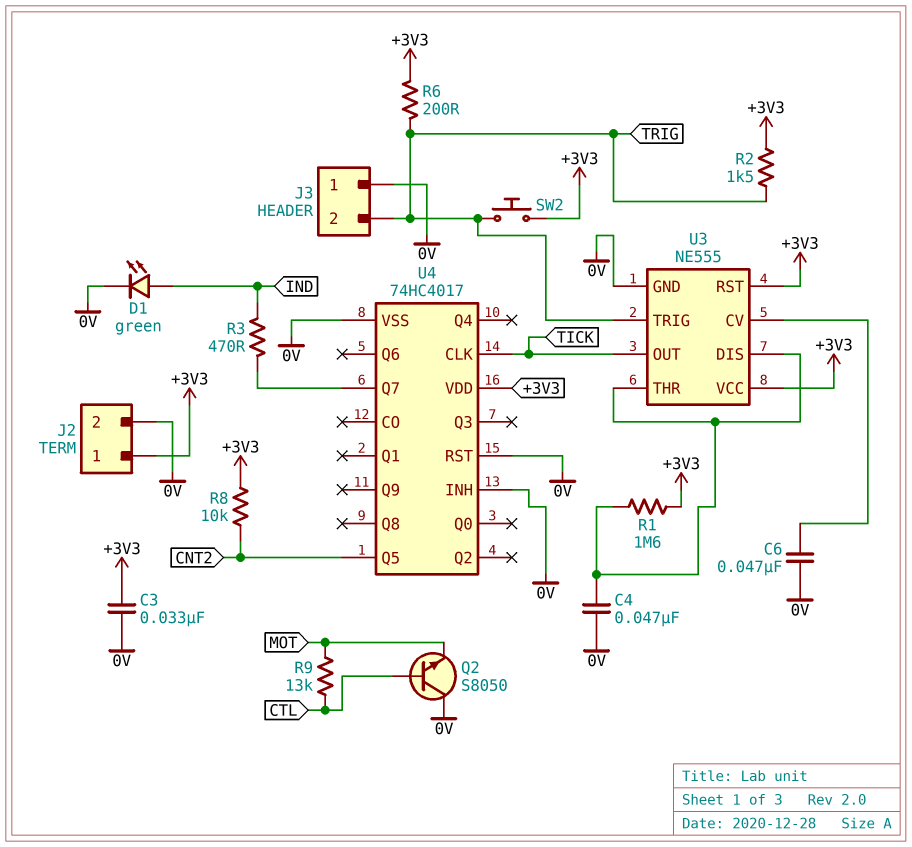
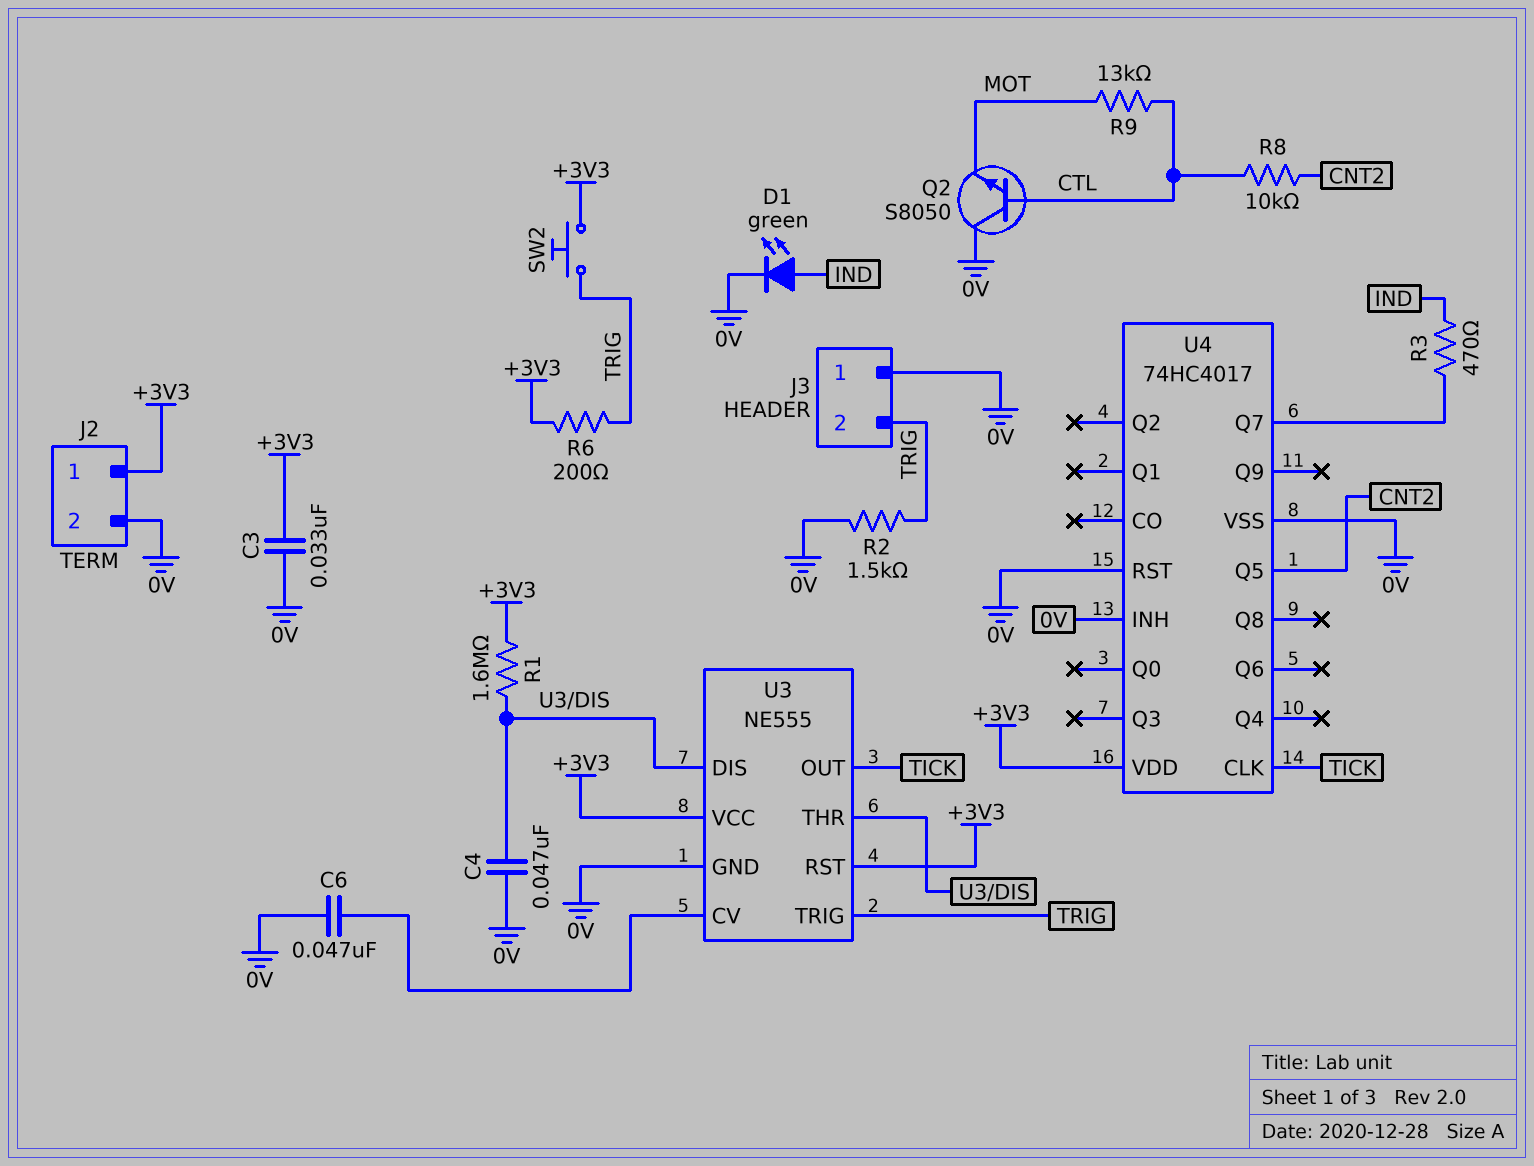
R2: 1.5k (+3V3, TRIG) -> 1.5k (0V, TRIG)
R8: 10k (+3V3, CNT2) -> 10k (CNT2, CTL)

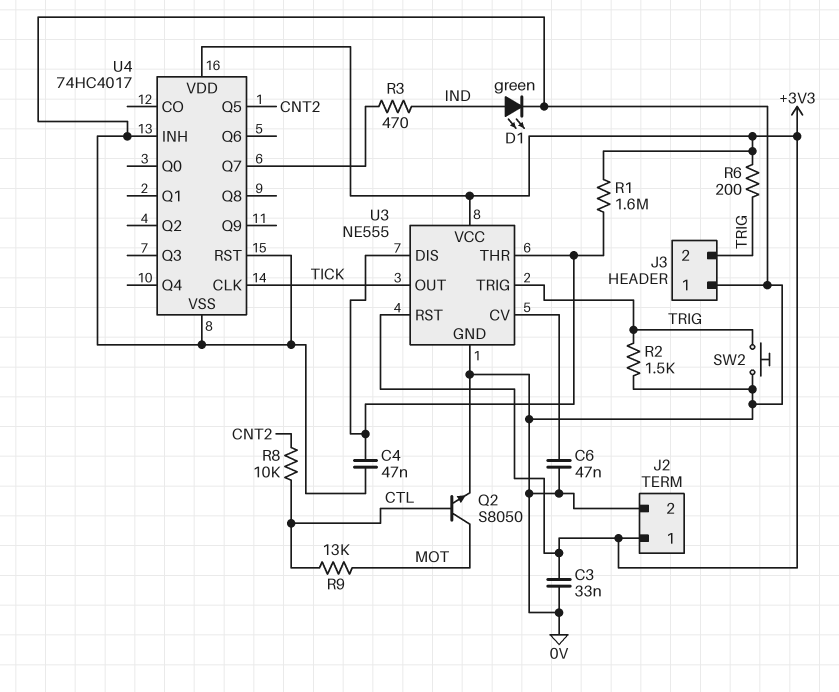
Q2: NPN S8050 (B CTL, C 0V, E MOT) -> NPN S8050 (B CTL, C MOT, E 0V)
SW2: button (+3V3, TRIG) -> button (0V, TRIG)

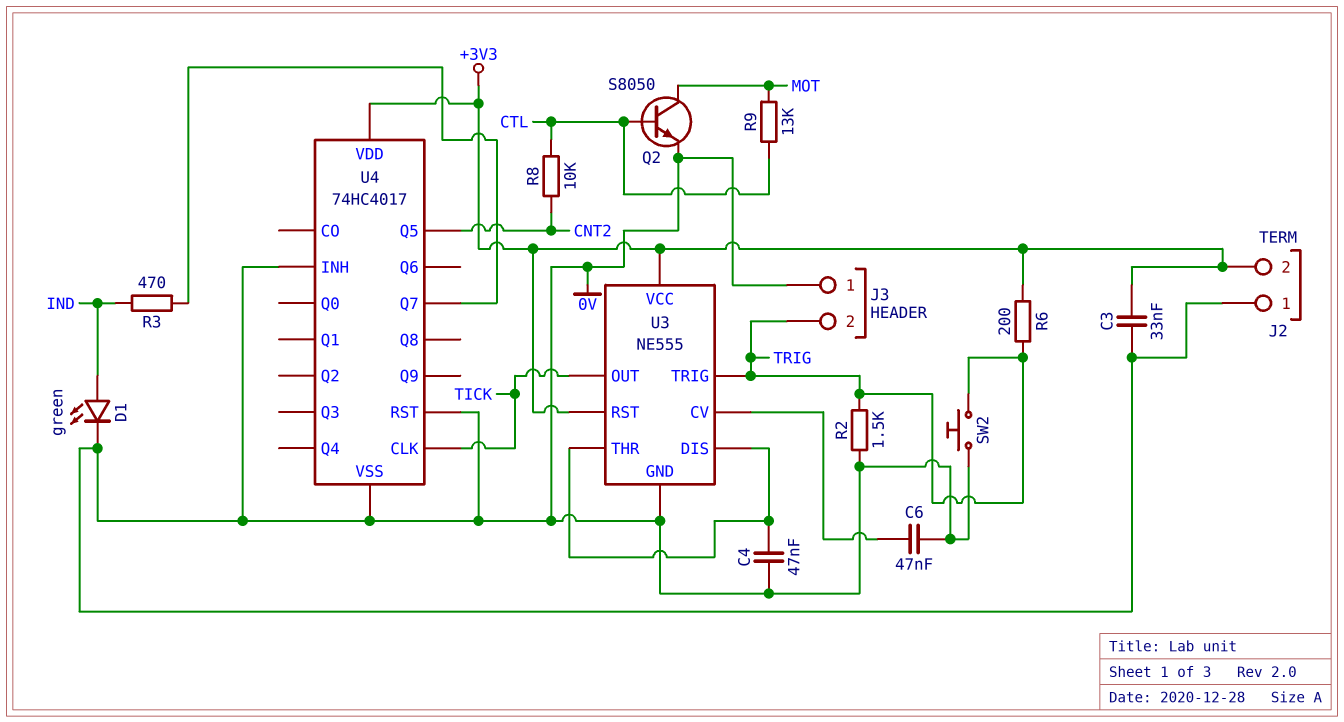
J2 pin 1: +3V3 -> 0V
J2 pin 2: 0V -> +3V3
R1: 1.6M (+3V3, U3/DIS) -> none

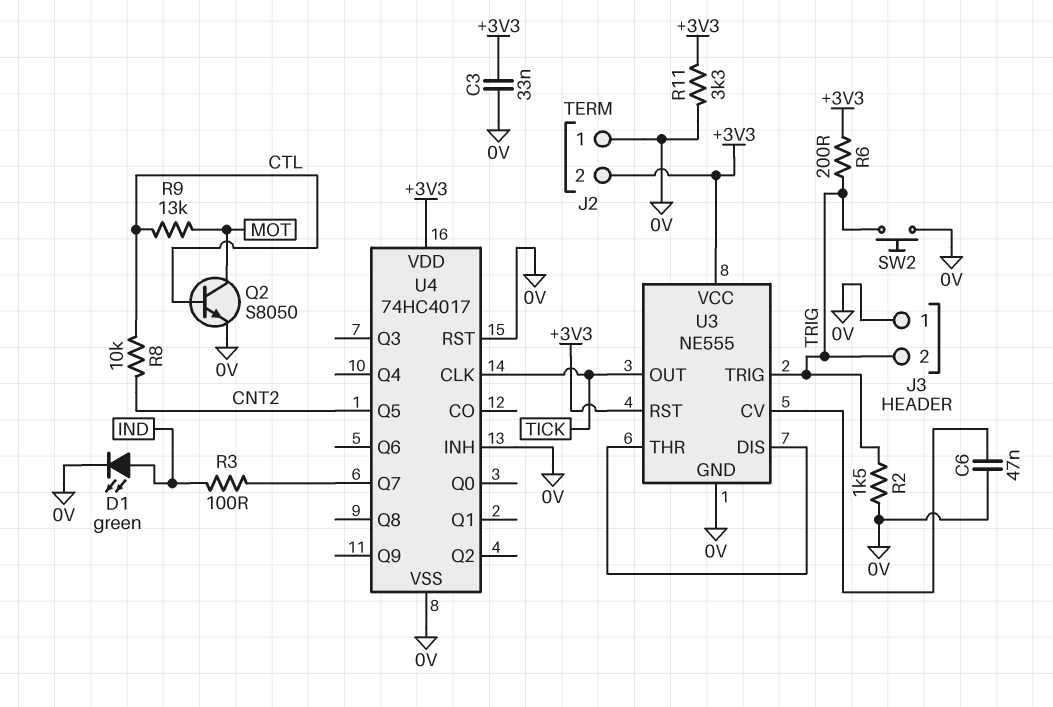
C4: 47nF (0V, U3/DIS) -> none
R3: 470 (IND, U4/Q7) -> 100 (IND, U4/Q7)
R11: none -> 3.3k (+3V3, 0V)

